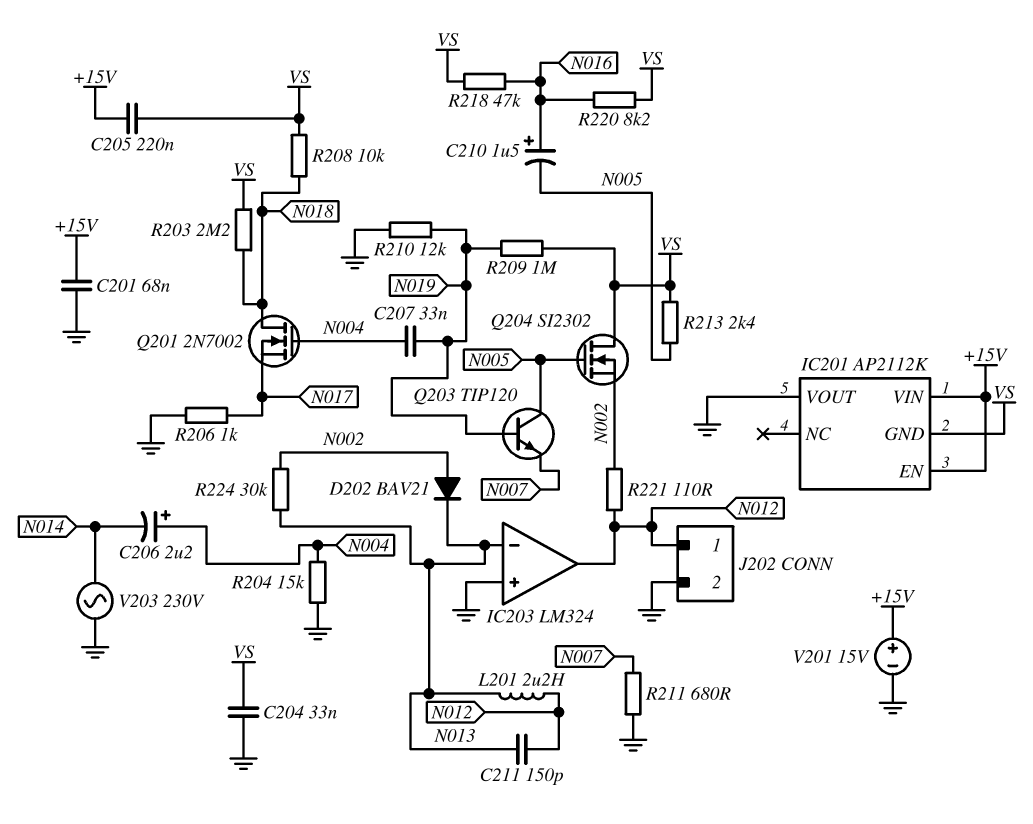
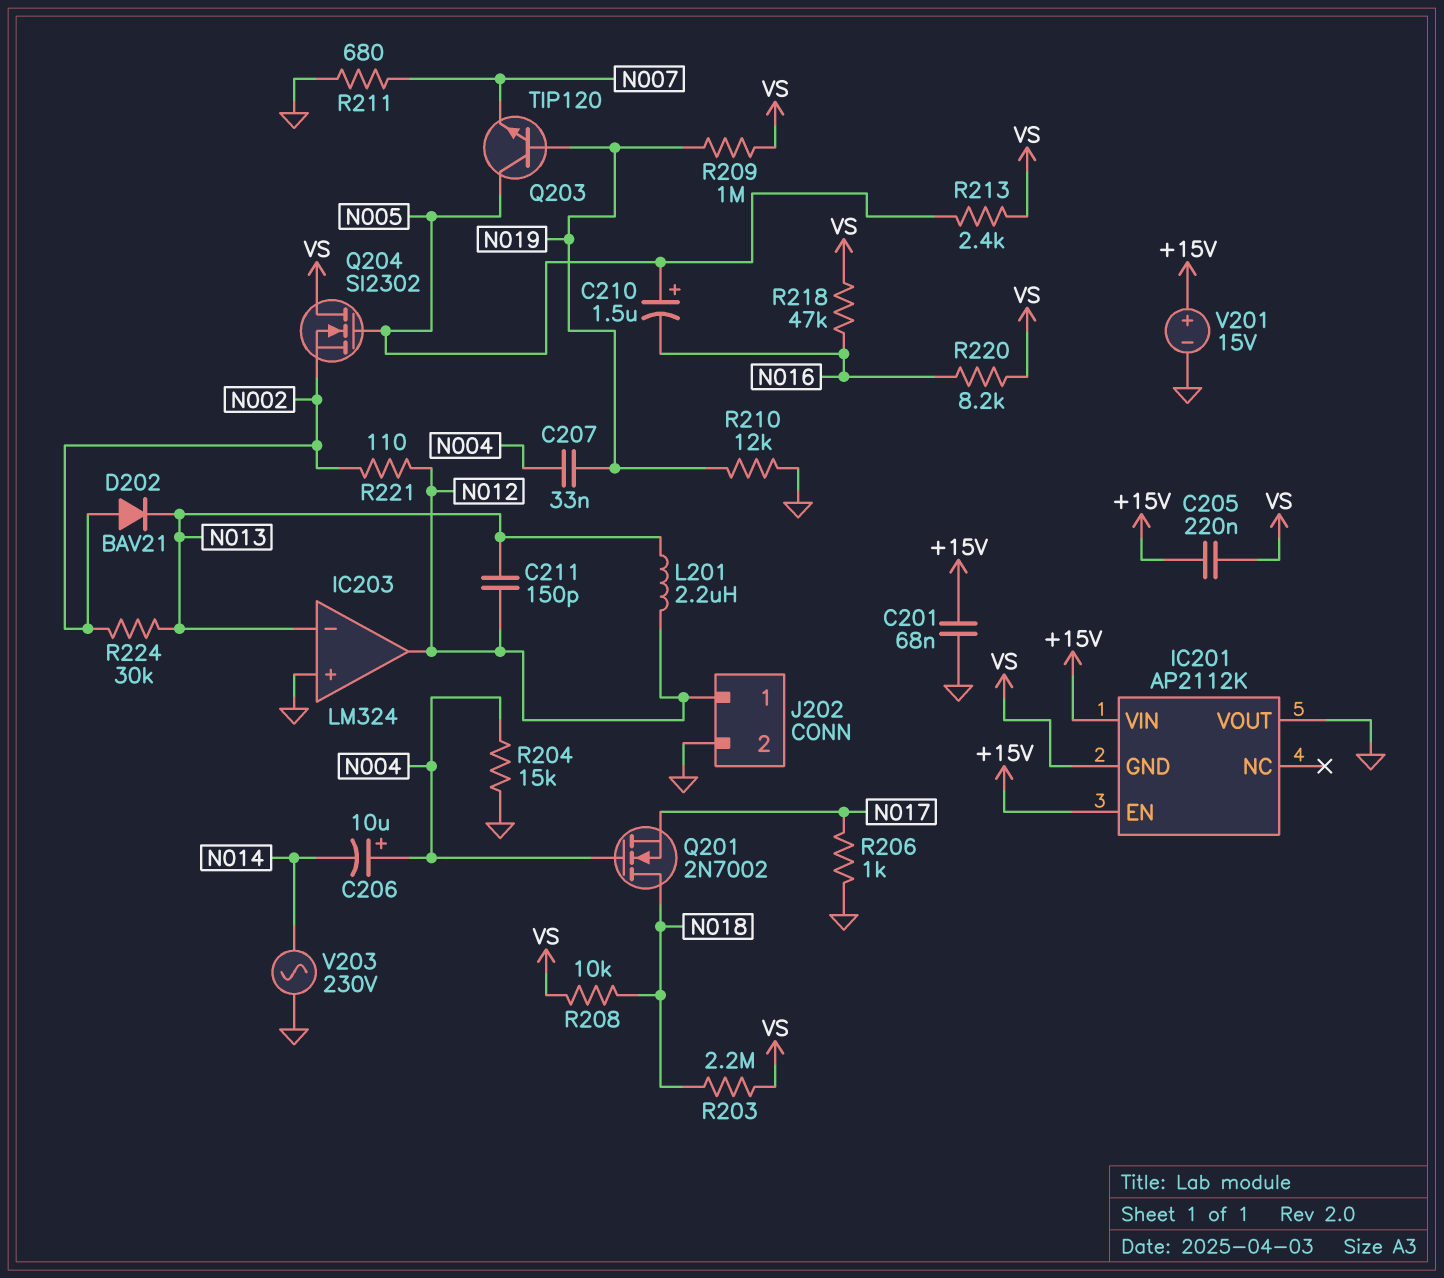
C204: 33nF (GND, VS) -> none
C206: 2.2uF (plus N004, minus N014) -> 10uF (plus N004, minus N014)
C210: 1.5uF (plus N016, minus N005) -> 1.5uF (plus N005, minus N016)

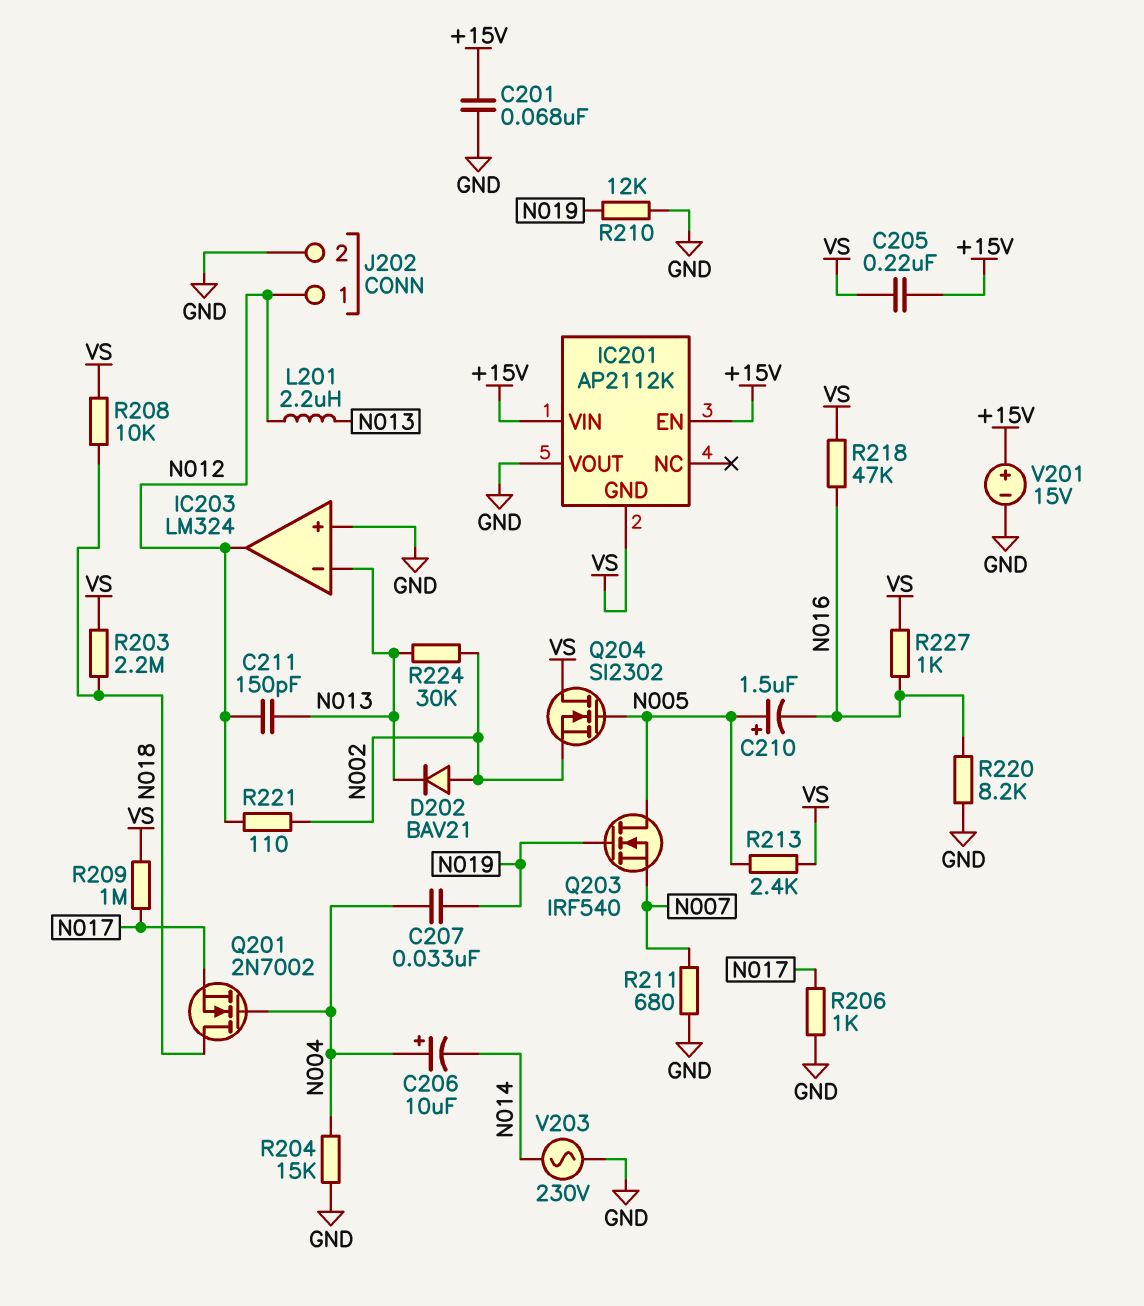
Q203: NPN TIP120 (B N019, C N005, E N007) -> NMOS IRF540 (G N019, D N005, S N007)
R209: 1M (N019, VS) -> 1M (N017, VS)
R220: 8.2k (N016, VS) -> 8.2k (GND, N016)
R227: none -> 1k (N016, VS)

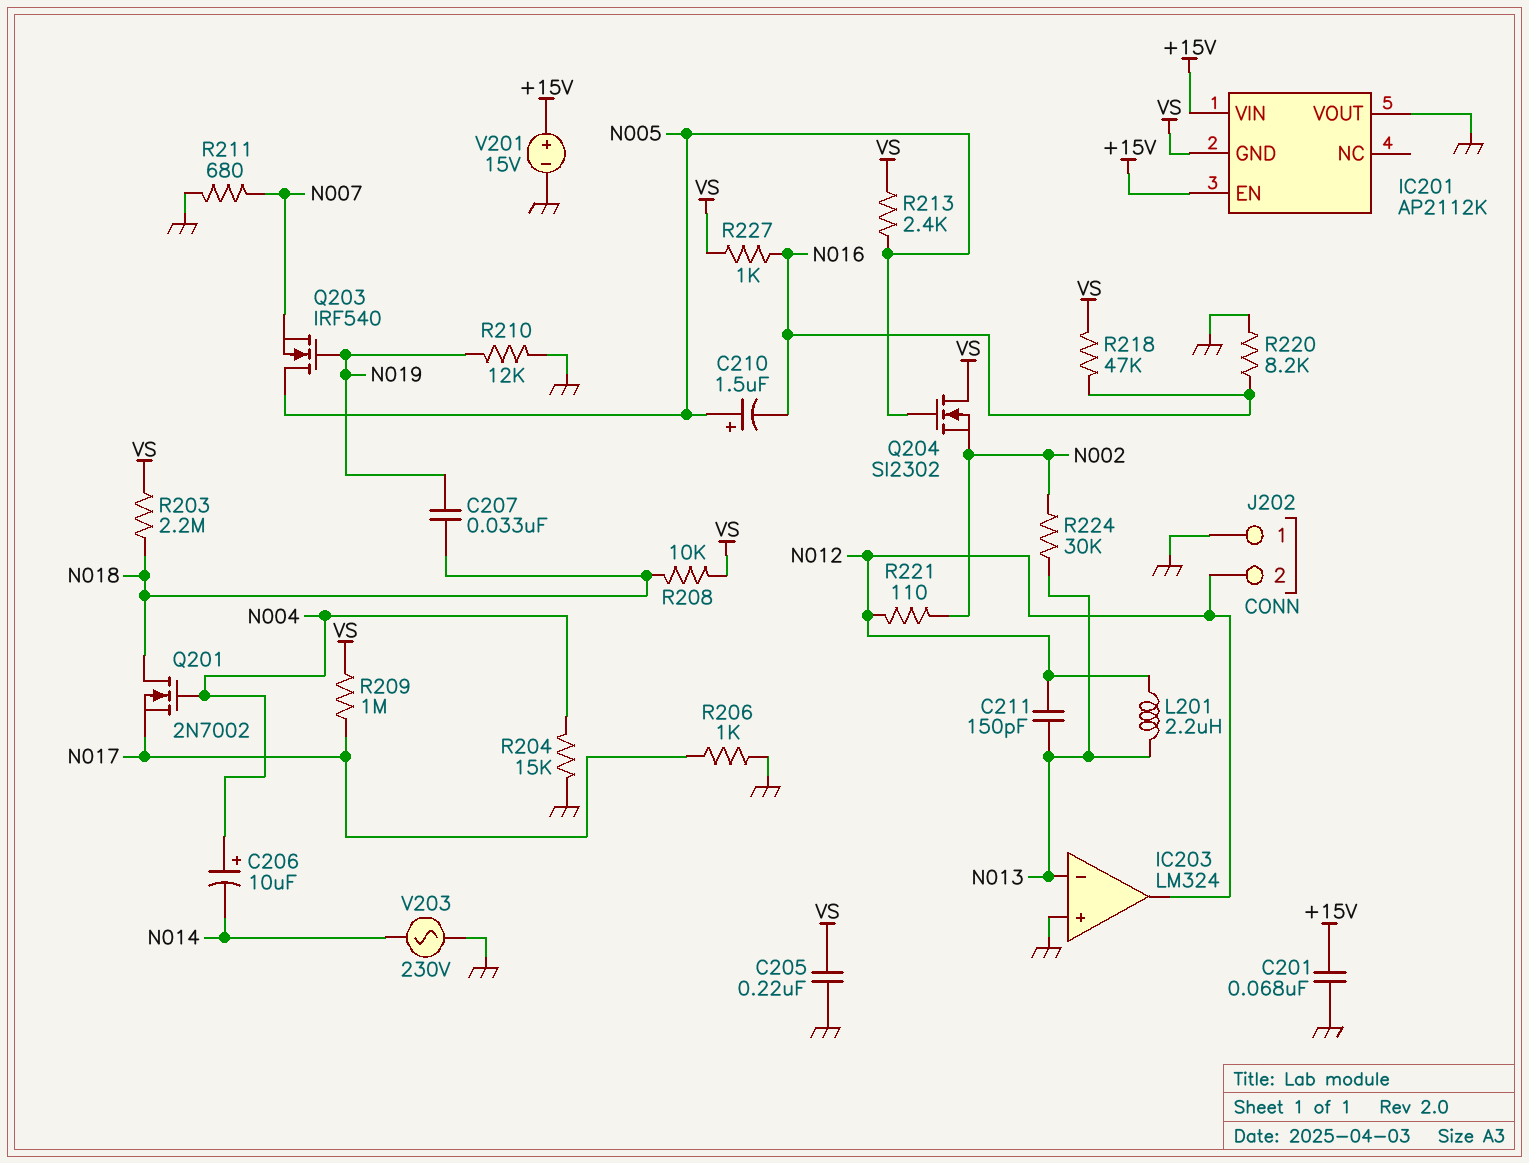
C205: 220nF (+15V, VS) -> 220nF (GND, VS)
C207: 33nF (N004, N019) -> 33nF (N018, N019)
D202: diode BAV21 (A N002, K N013) -> none
J202 pin 1: N012 -> GND
J202 pin 2: GND -> N012

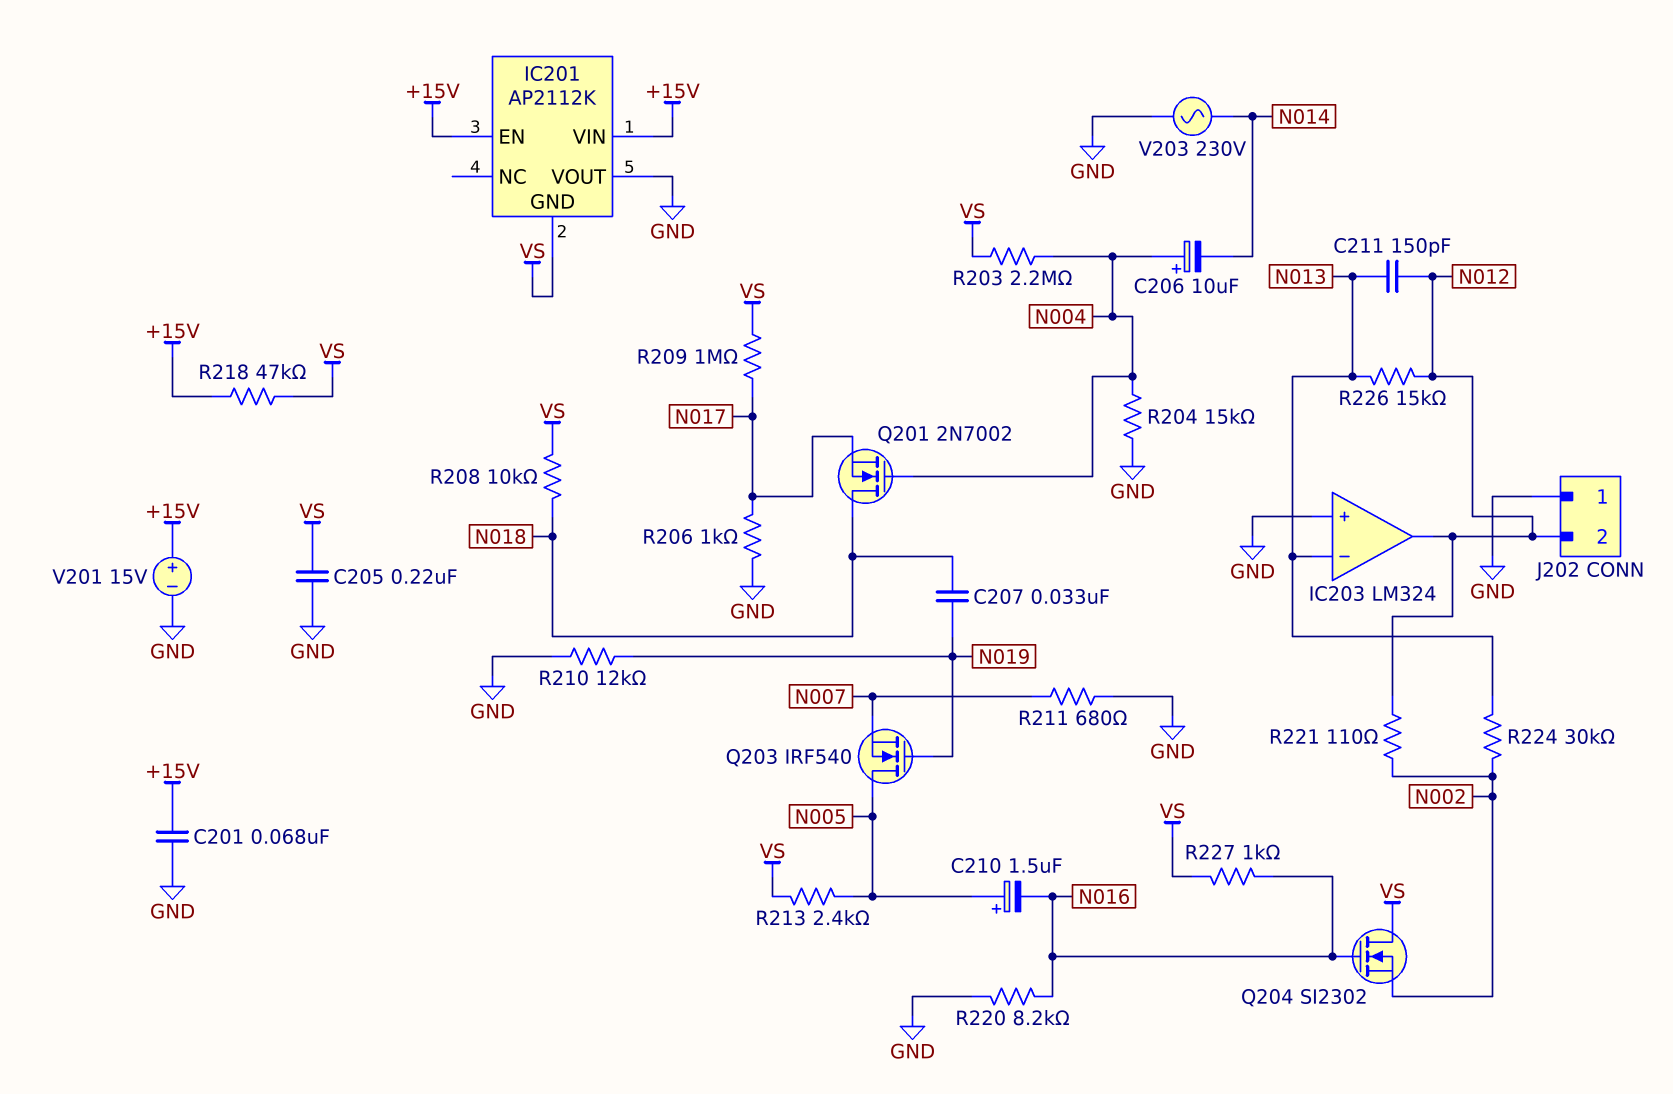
L201: 2.2uH (N012, N013) -> none
Q204: NMOS SI2302 (G N005, D VS, S N002) -> NMOS SI2302 (G N016, D VS, S N002)
R203: 2.2M (N018, VS) -> 2.2M (N004, VS)
R218: 47k (N016, VS) -> 47k (+15V, VS)
R226: none -> 15k (N012, N013)

